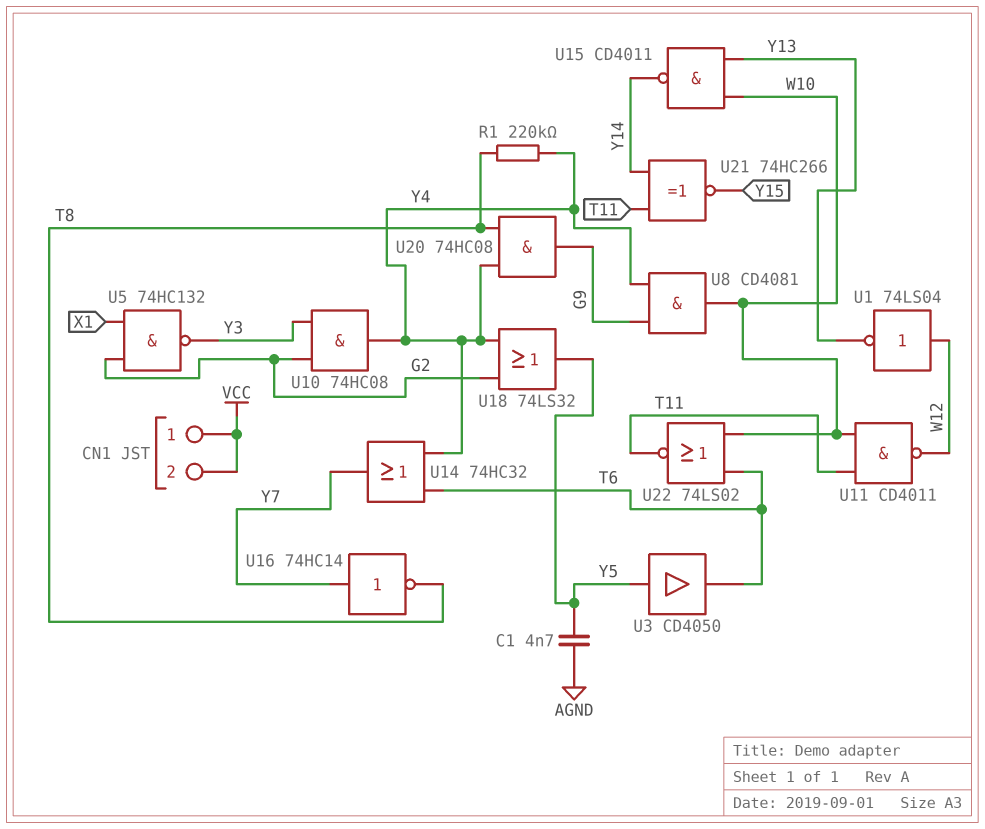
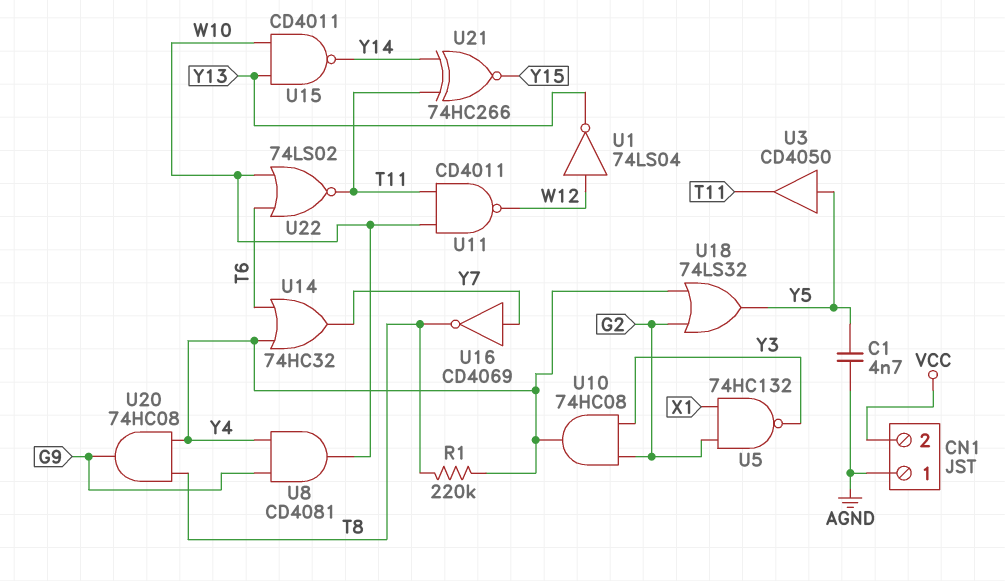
CN1 pin 1: VCC -> AGND
U3: buffer CD4050 (in Y5, out T6) -> buffer CD4050 (in Y5, out T11)
U16: NOT 74HC14 (in Y7, out T8) -> NOT CD4069 (in Y7, out T8)

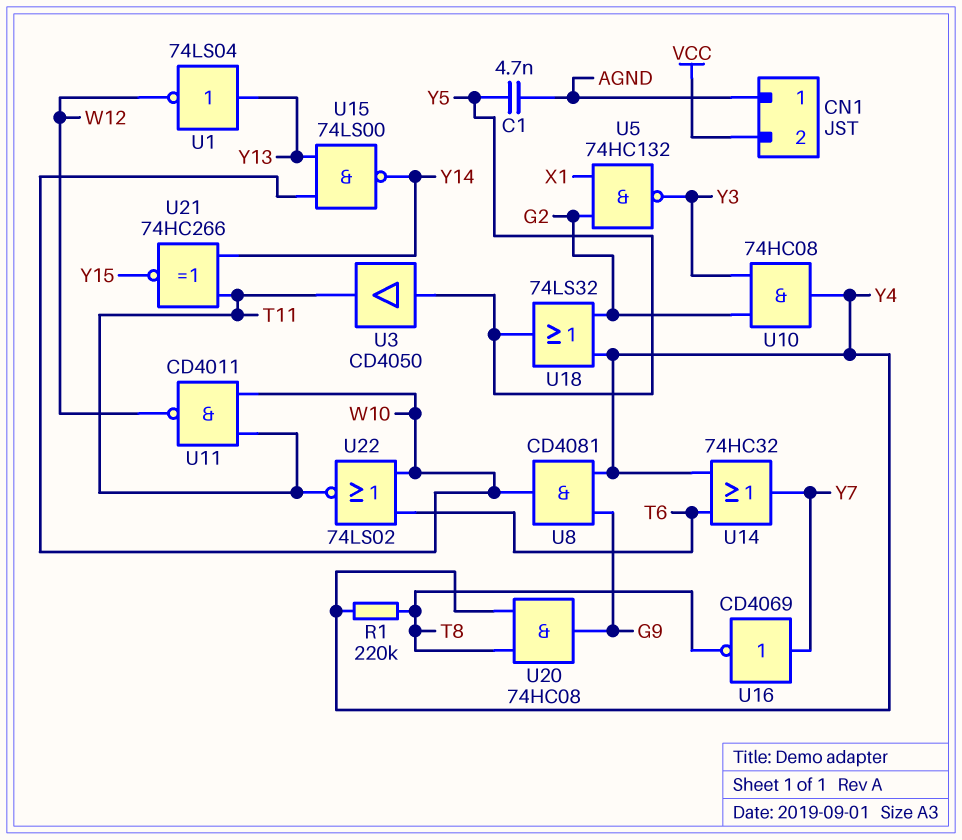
U1: NOT 74LS04 (in W12, out Y13) -> NOT 74LS04 (in Y13, out W12)
U15: NAND CD4011 (in W10, in Y13, out Y14) -> NAND 74LS00 (in W10, in Y13, out Y14)

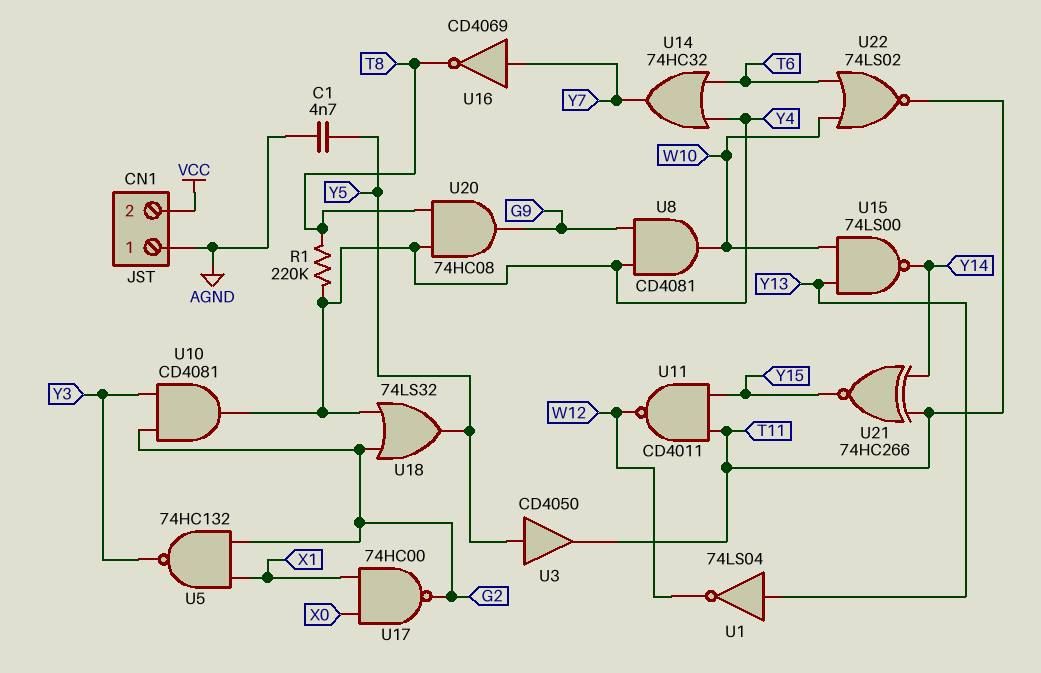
U10: AND 74HC08 (in G2, in Y3, out Y4) -> AND CD4081 (in G2, in Y3, out Y4)
U11: NAND CD4011 (in T11, in W10, out W12) -> NAND CD4011 (in T11, in Y15, out W12)
U17: none -> NAND 74HC00 (in X0, in X1, out G2)

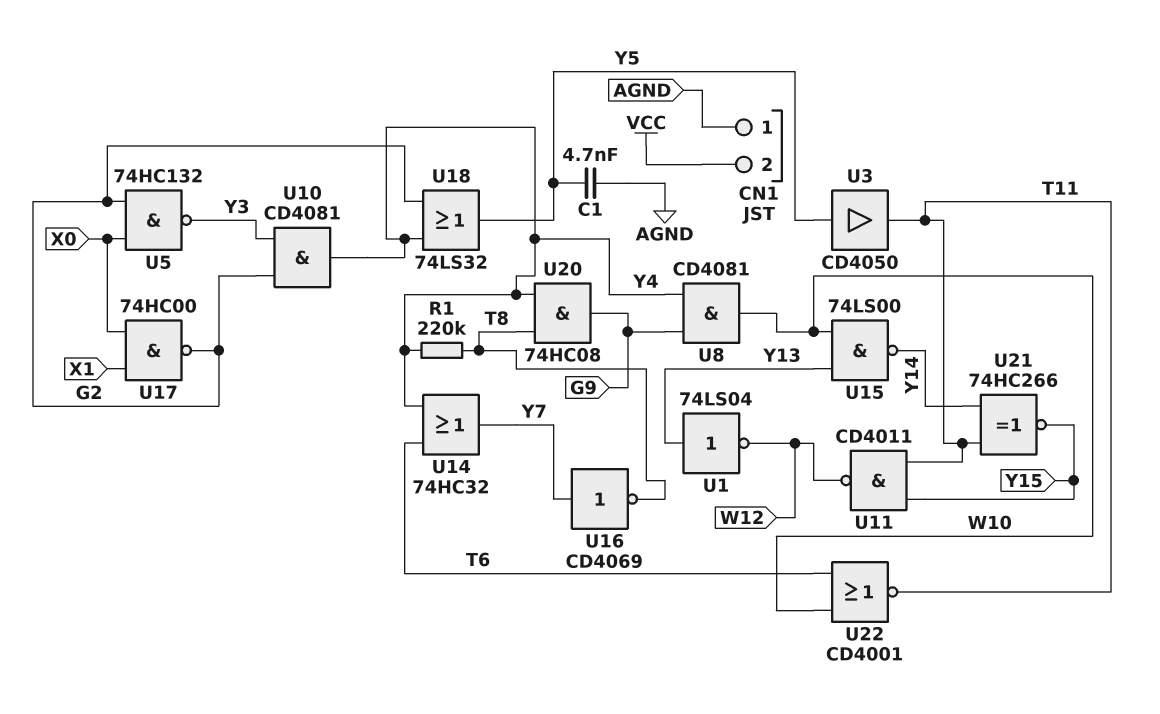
U5: NAND 74HC132 (in G2, in X1, out Y3) -> NAND 74HC132 (in G2, in X0, out Y3)
U22: NOR 74LS02 (in T6, in W10, out T11) -> NOR CD4001 (in T6, in W10, out T11)

